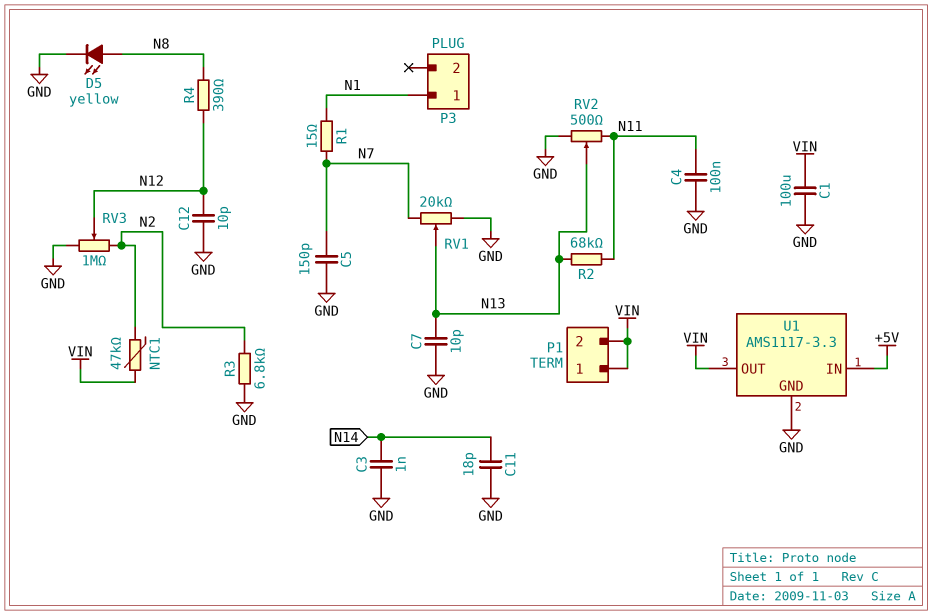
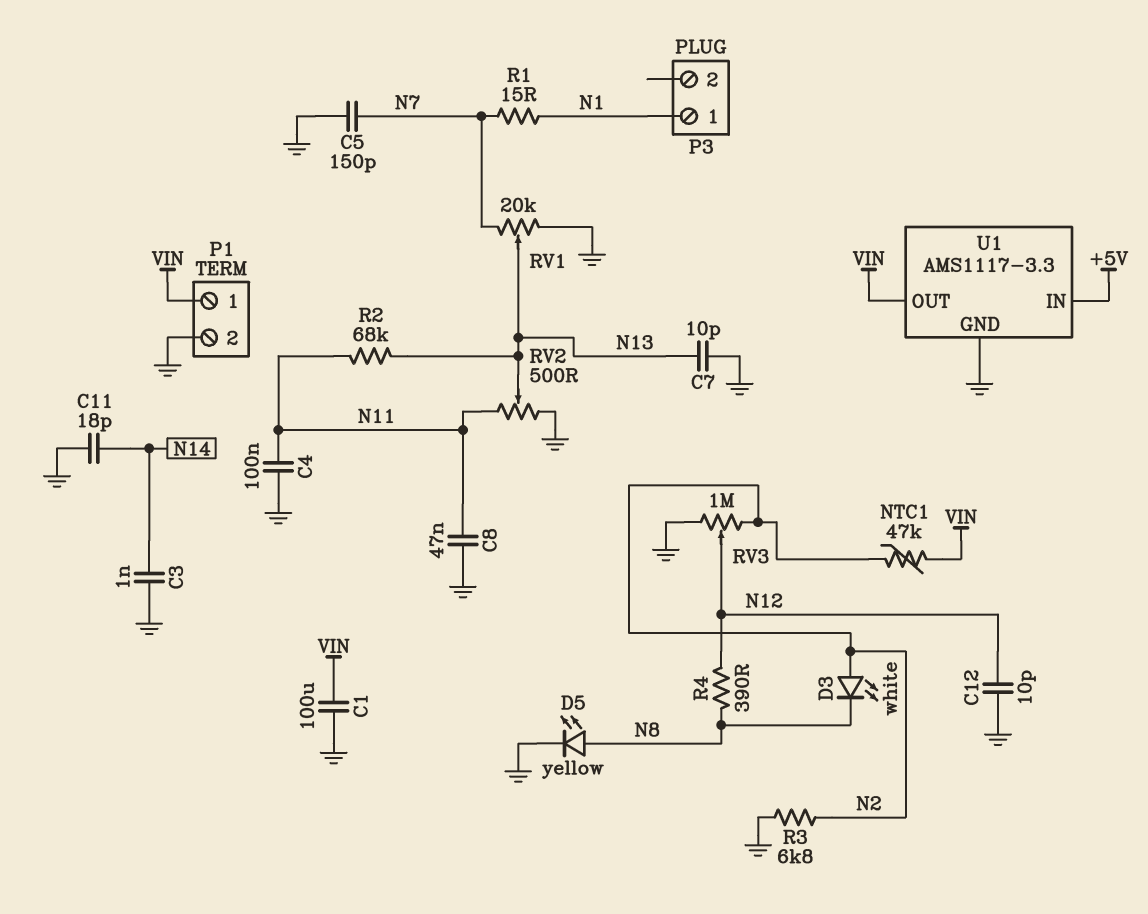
C8: none -> 47nF (GND, N11)
D3: none -> LED white (A N2, K N8)
P1 pin 2: VIN -> GND

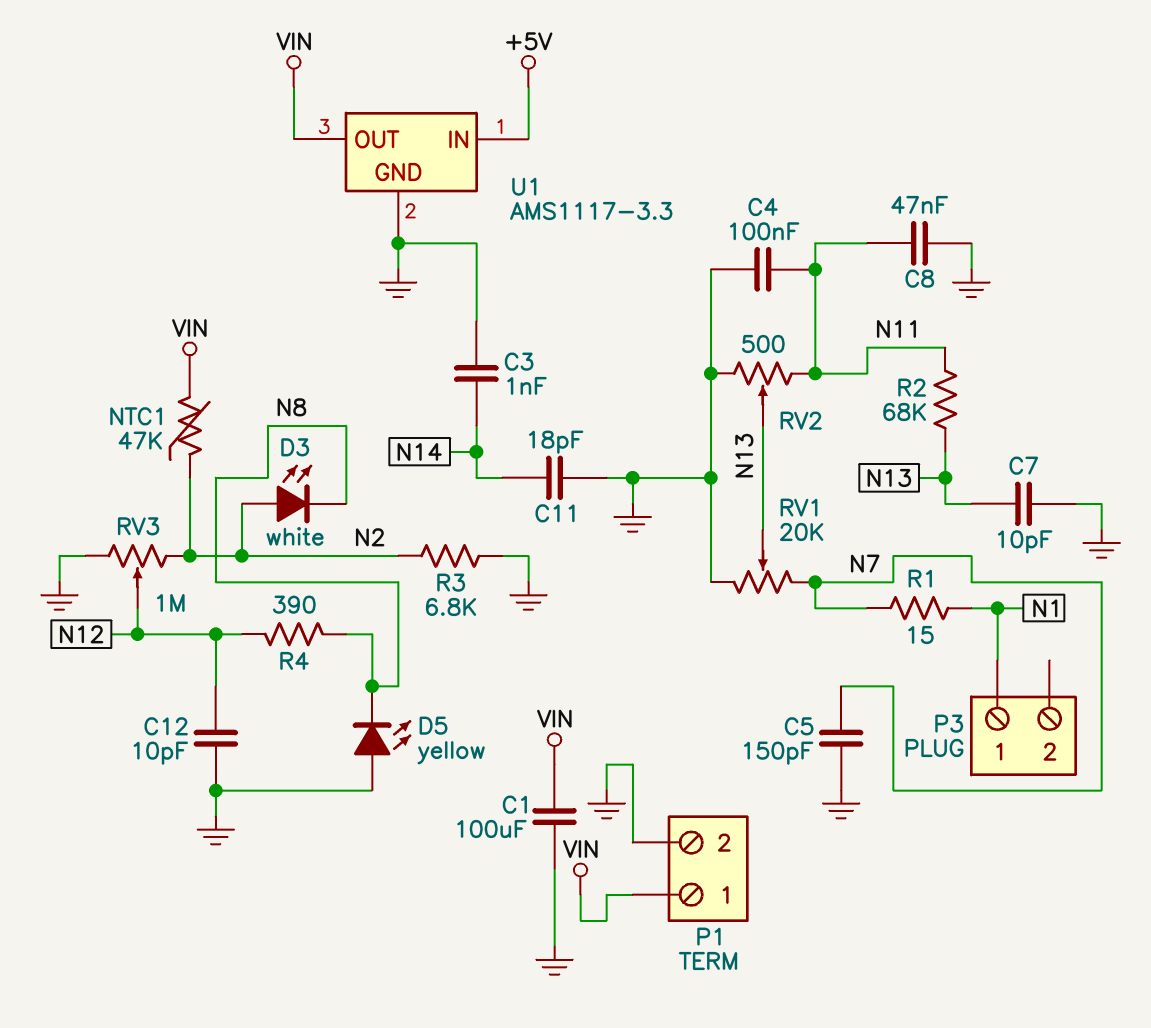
D5: LED yellow (A N8, K GND) -> LED yellow (A GND, K N8)

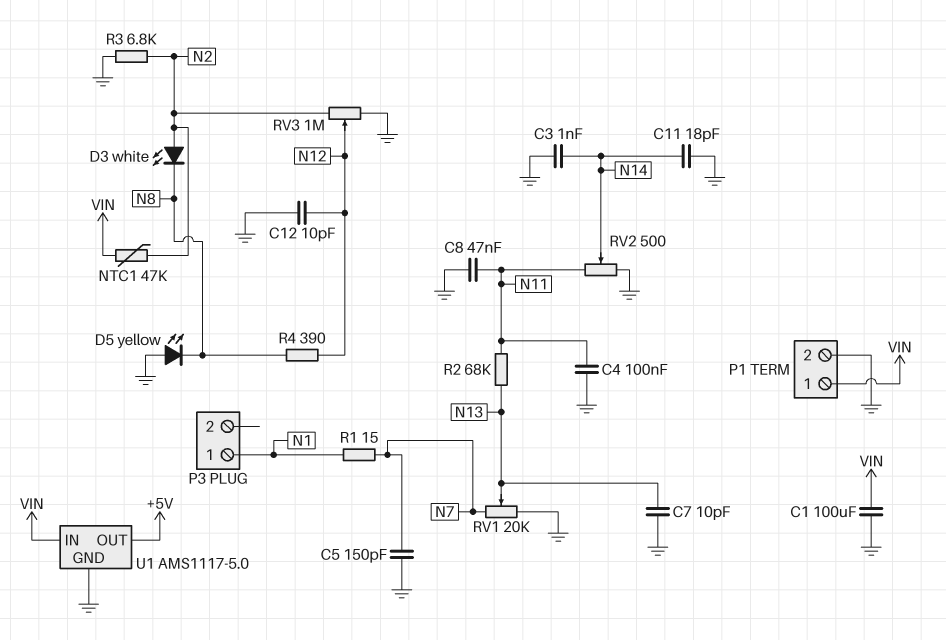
RV2: 500 (GND, N11, wiper N13) -> 500 (GND, N11, wiper N14)
U1: AMS1117-3.3 -> AMS1117-5.0
U1 pin IN: +5V -> VIN
U1 pin OUT: VIN -> +5V

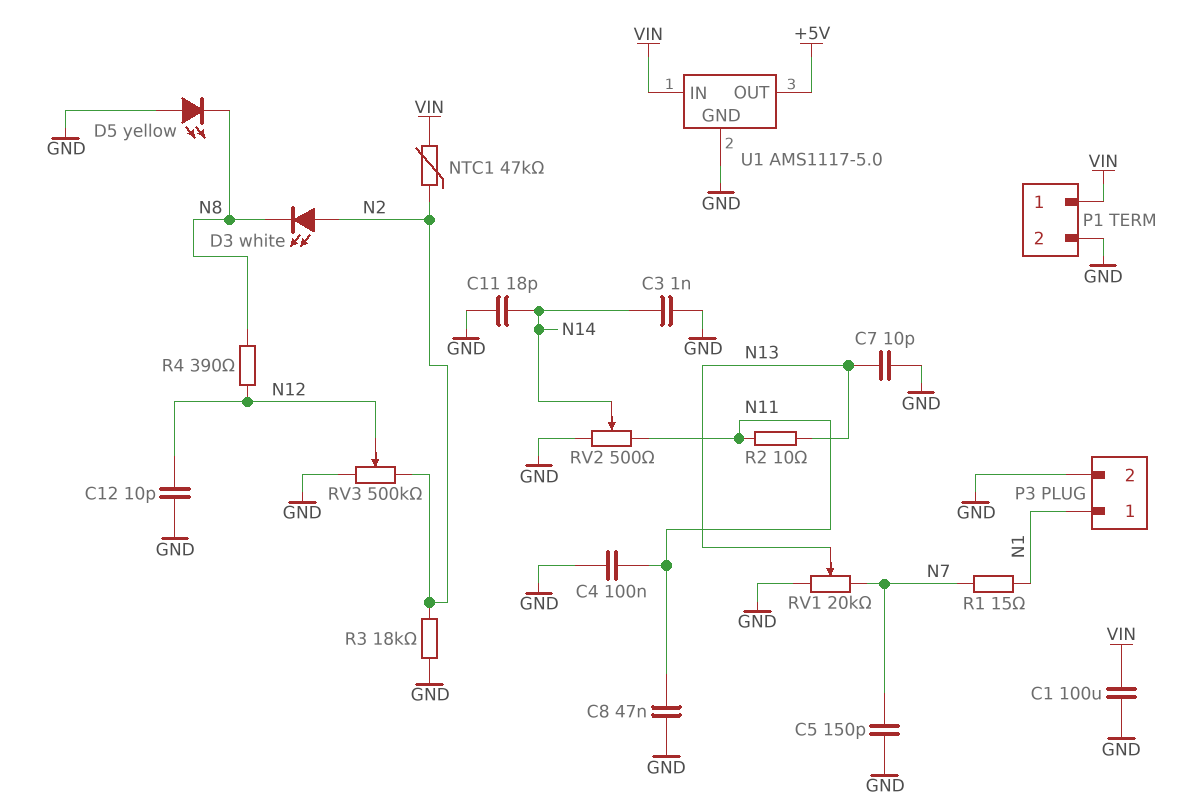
P3 pin 2: none -> GND
R2: 68k (N11, N13) -> 10 (N11, N13)
R3: 6.8k (GND, N2) -> 18k (GND, N2)
RV3: 1M (GND, N2, wiper N12) -> 500k (GND, N2, wiper N12)

